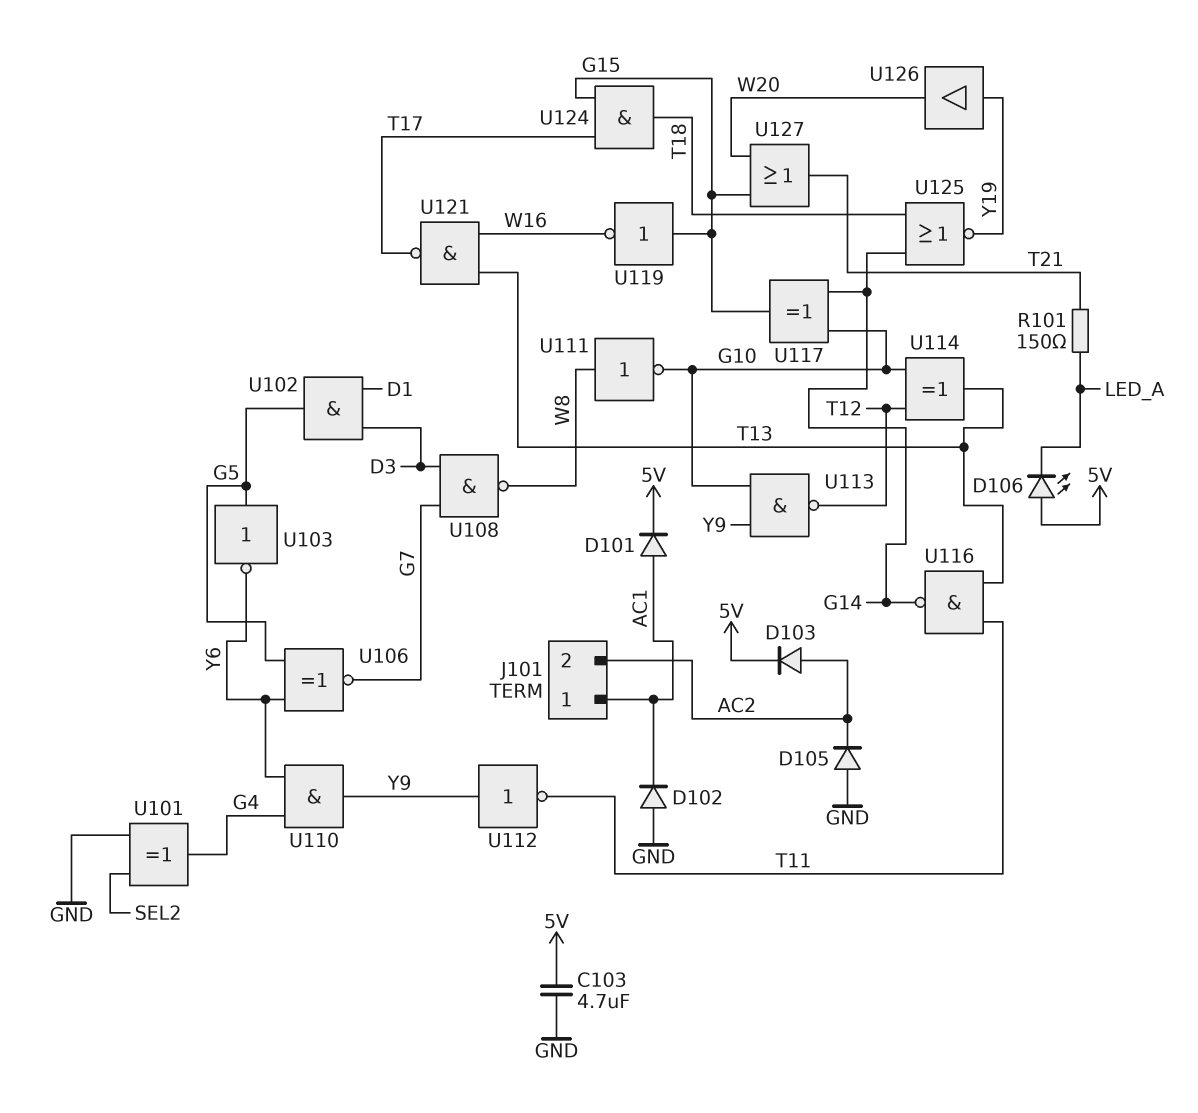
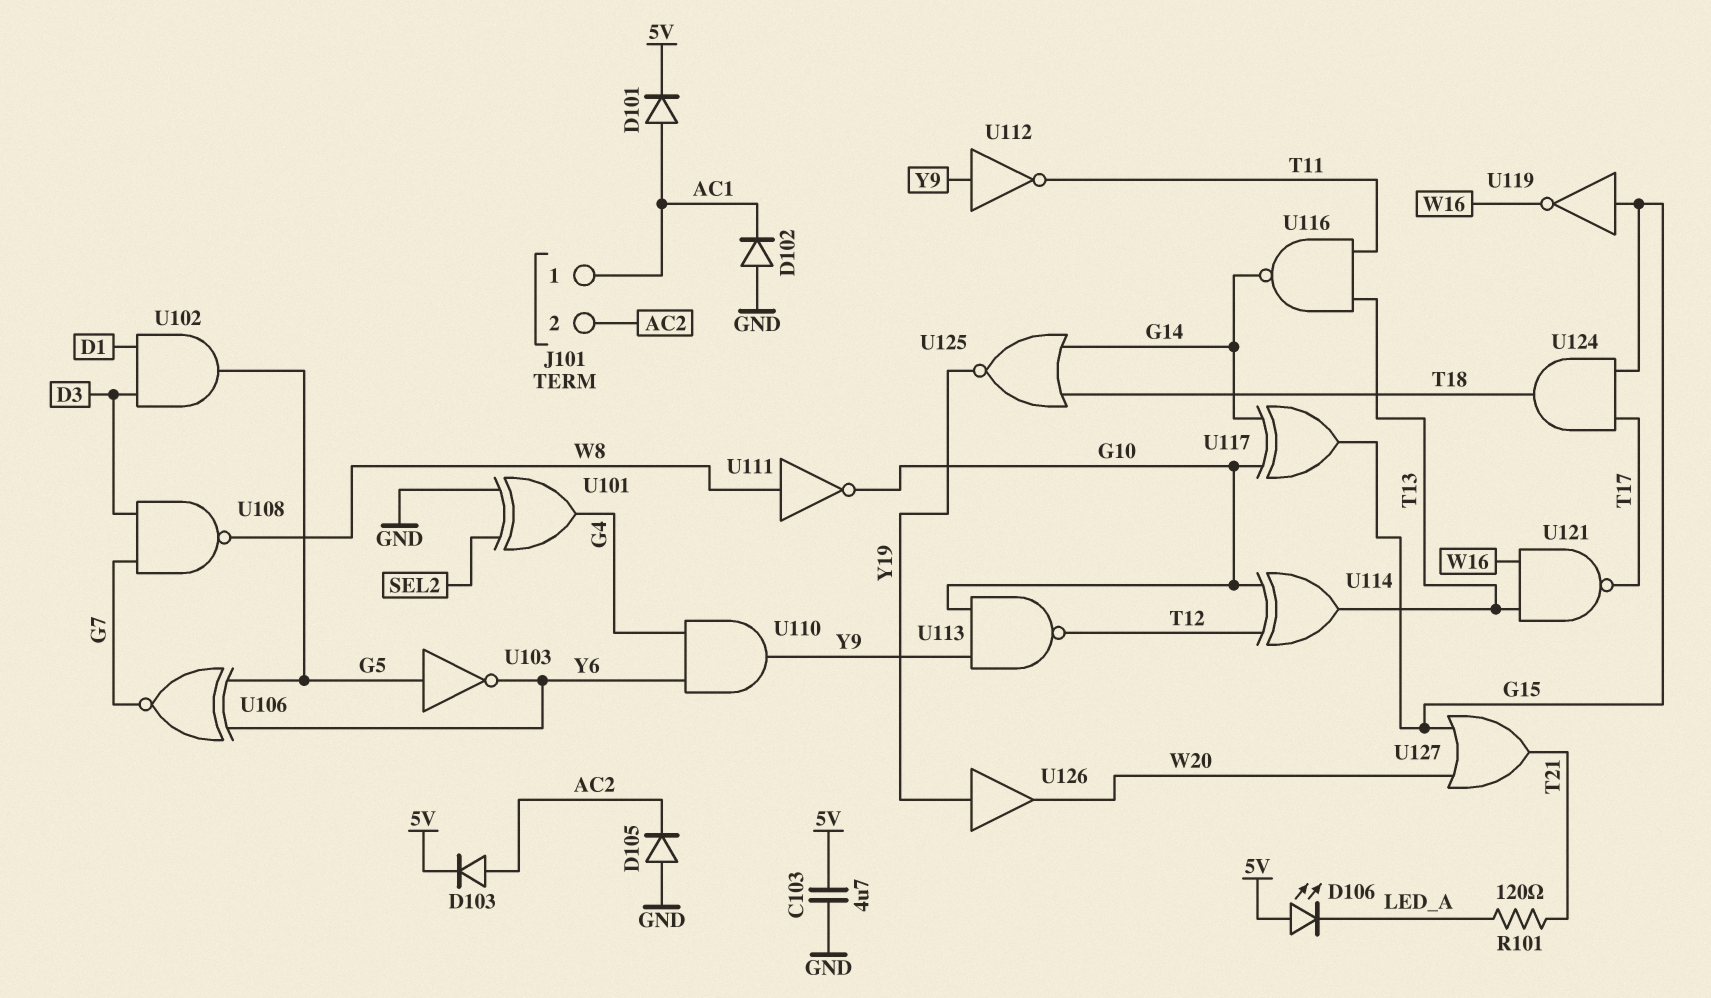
R101: 150 (LED_A, T21) -> 120 (LED_A, T21)

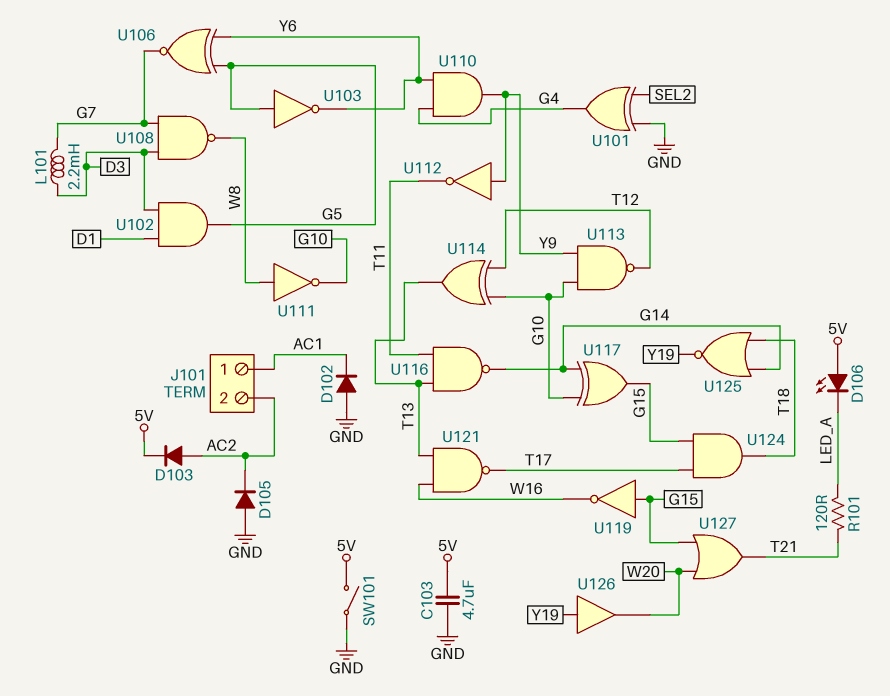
D101: diode (A AC1, K 5V) -> none
L101: none -> 2.2mH (D3, G7)
SW101: none -> switch (5V, GND)

